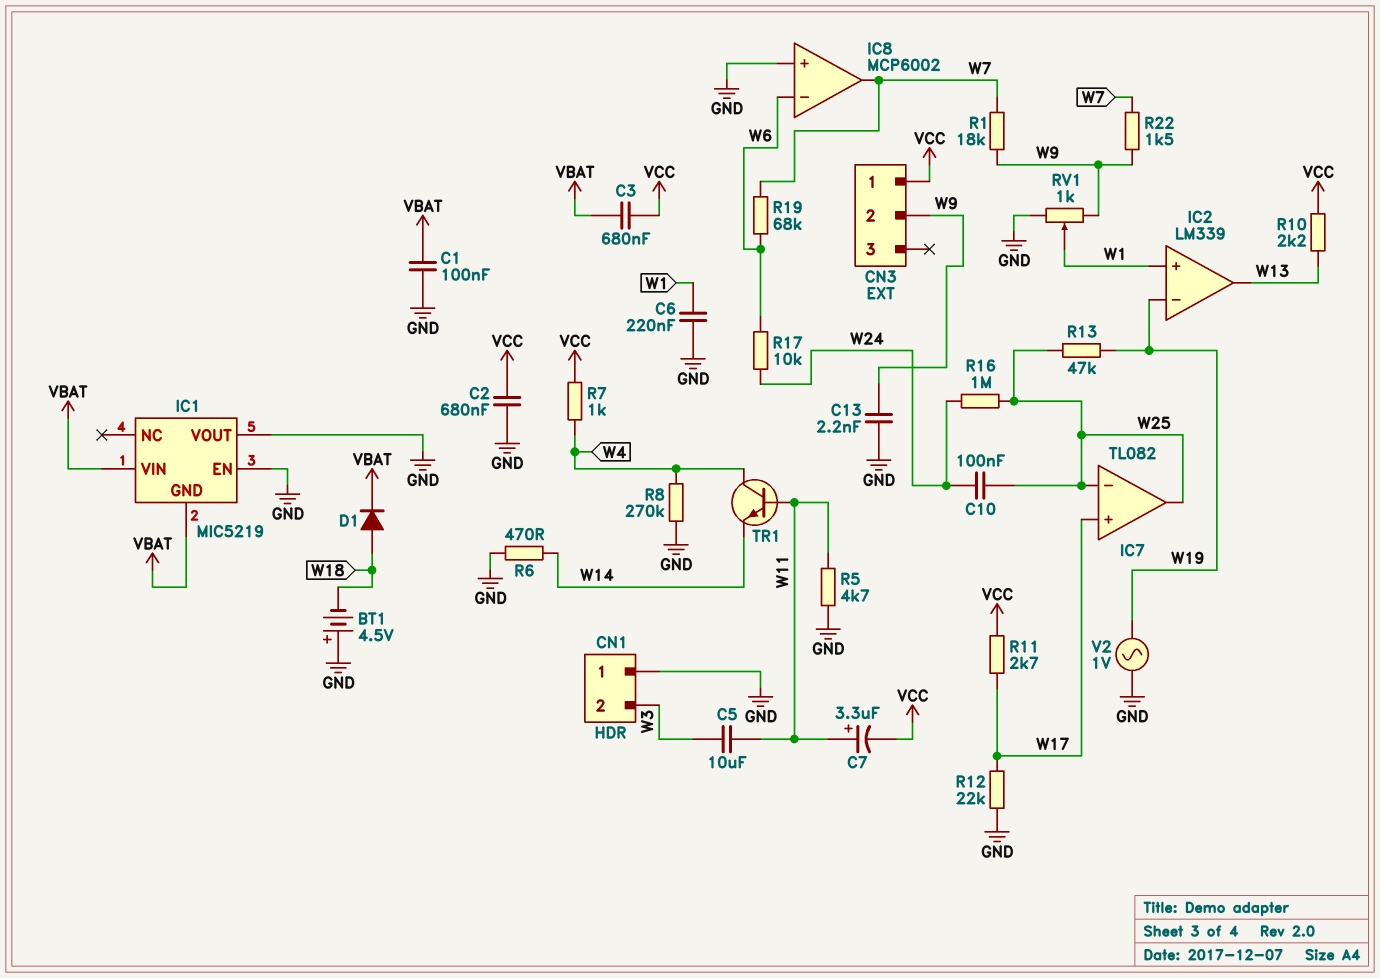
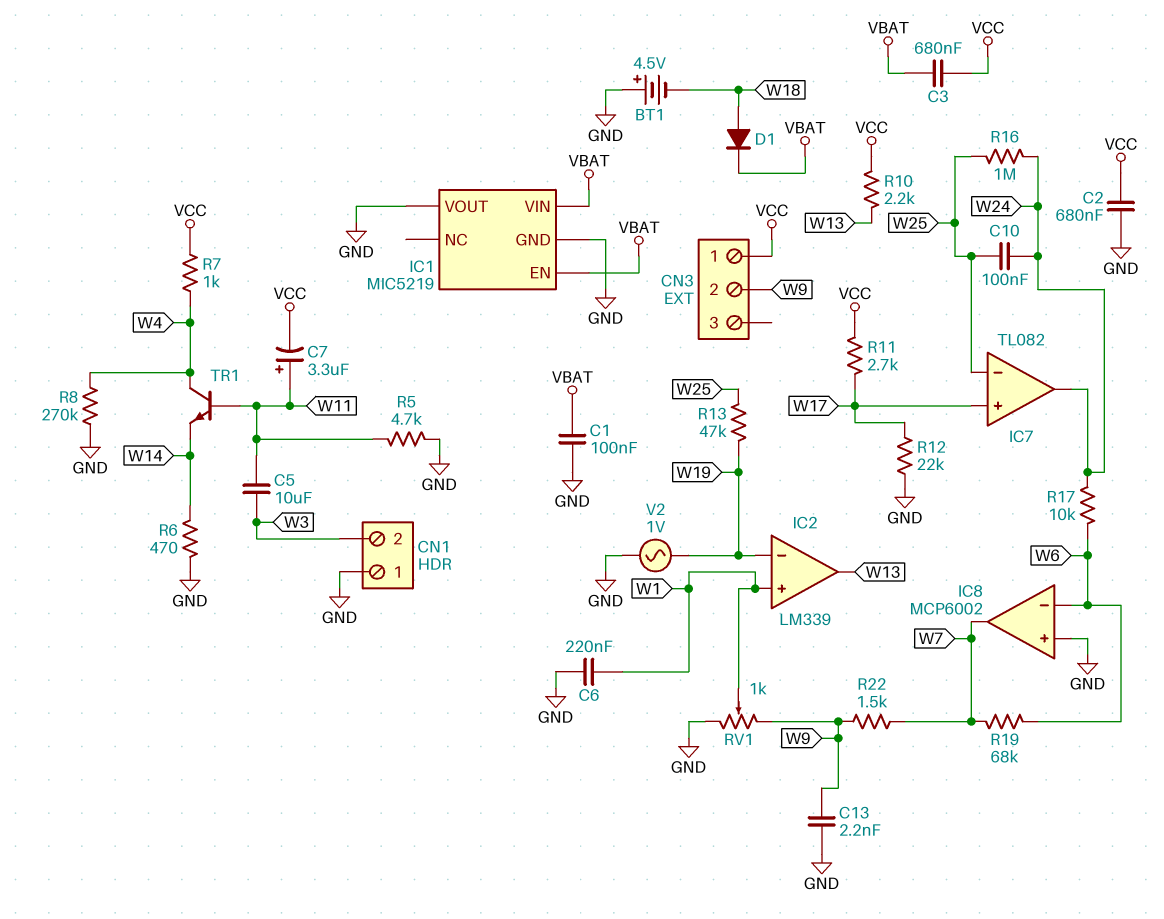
IC1 pin EN: GND -> VBAT
IC1 pin GND: VBAT -> GND
IC7 pin out: W25 -> W24
R1: 18k (W7, W9) -> none

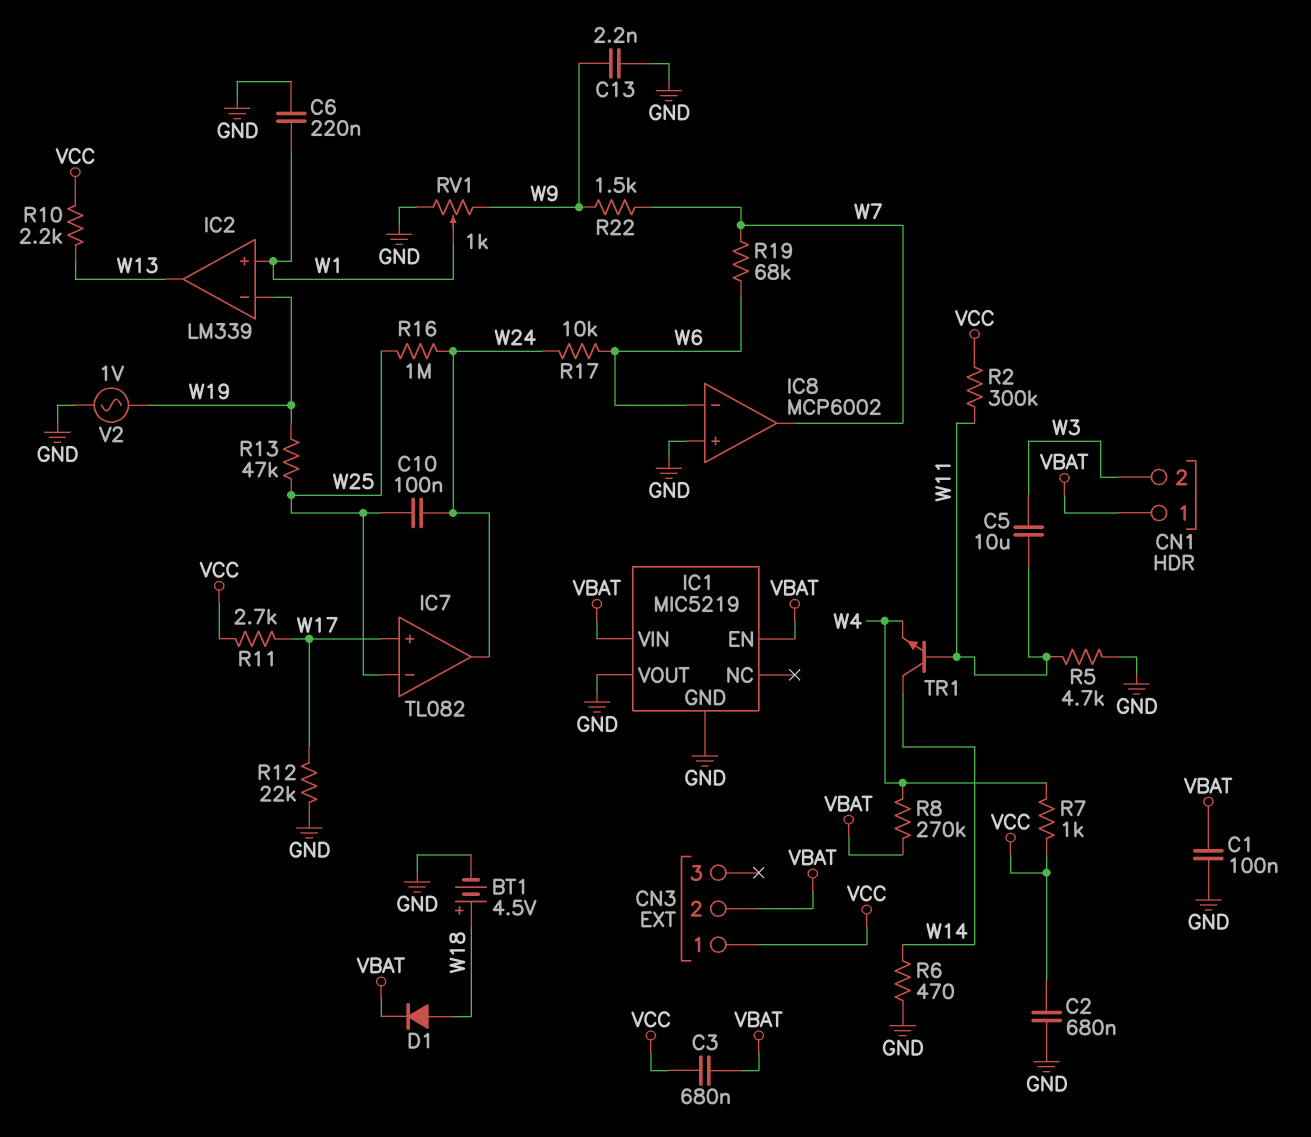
BT1: 4.5V (plus GND, minus W18) -> 4.5V (plus W18, minus GND)
C7: 3.3uF (plus W11, minus VCC) -> none
CN1 pin 1: GND -> VBAT
CN3 pin 2: W9 -> VBAT
R2: none -> 300k (VCC, W11)
R8: 270k (GND, W4) -> 270k (VBAT, W4)
TR1: NPN (B W11, C W4, E W14) -> NPN (B W11, C W14, E W4)

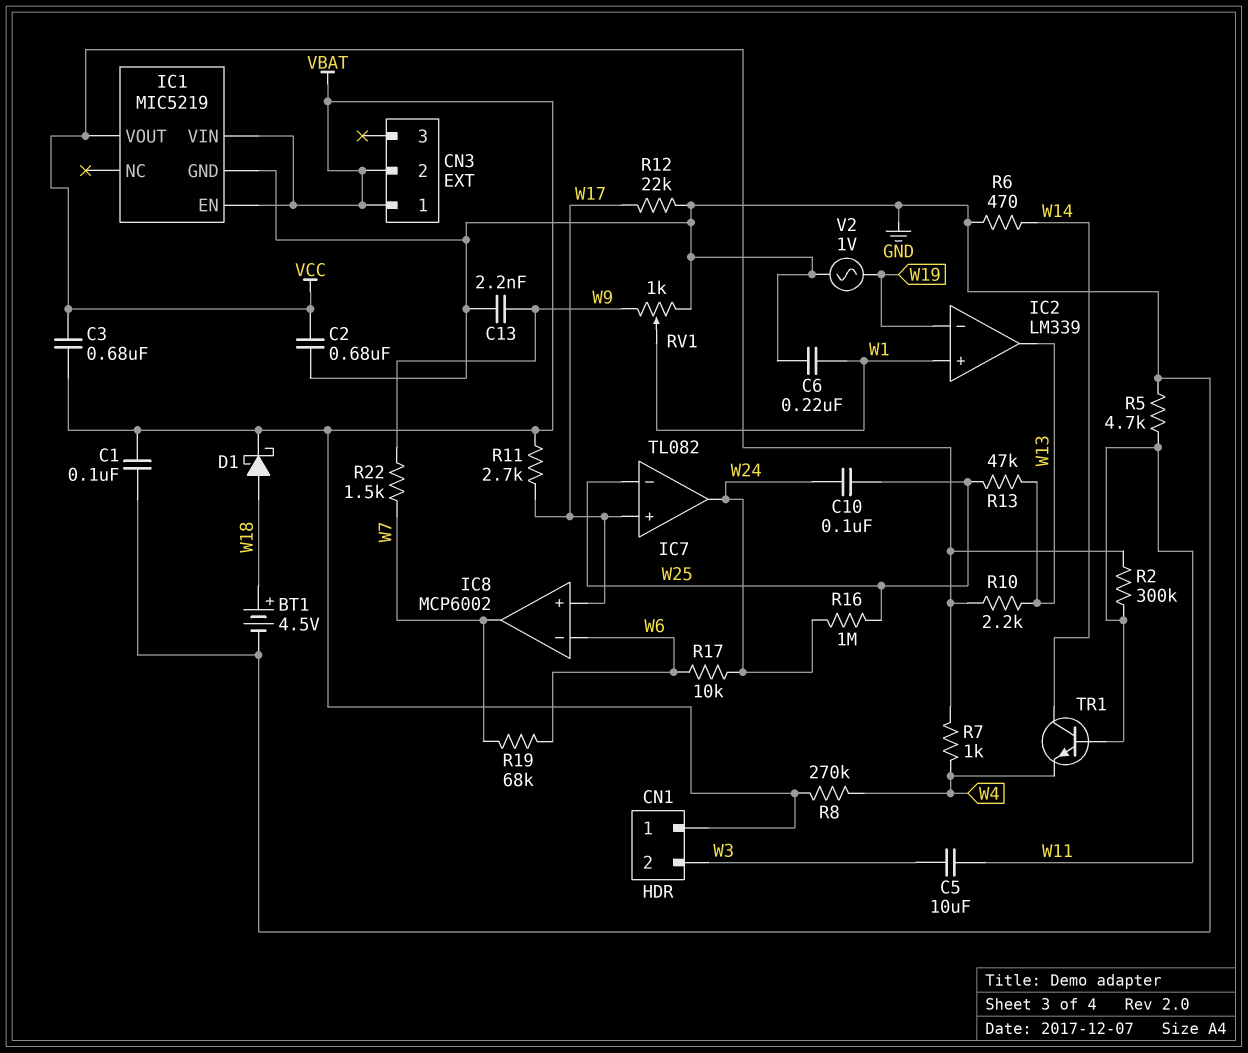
CN3 pin 1: VCC -> VBAT
D1: diode (A W18, K VBAT) -> schottky (A W18, K VBAT)
IC1 pin VOUT: GND -> VCC
IC8 pin in+: GND -> W17
R11: 2.7k (VCC, W17) -> 2.7k (VBAT, W17)
R13: 47k (W19, W25) -> 47k (W13, W25)

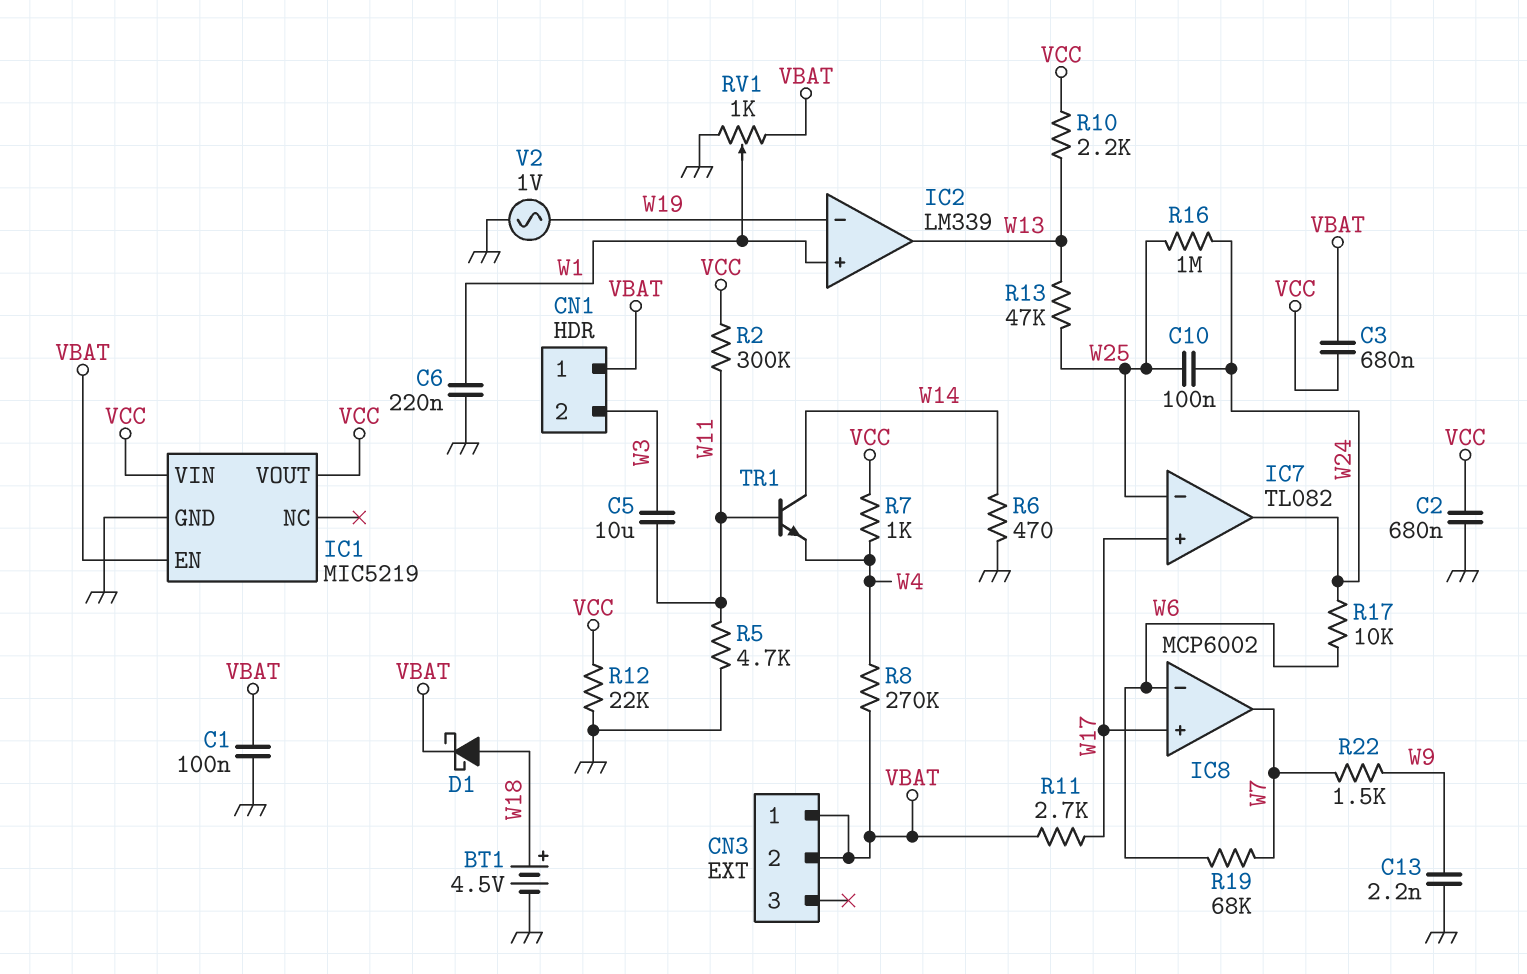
IC1 pin VIN: VBAT -> VCC
R12: 22k (GND, W17) -> 22k (GND, VCC)
RV1: 1k (GND, W9, wiper W1) -> 1k (GND, VBAT, wiper W1)

